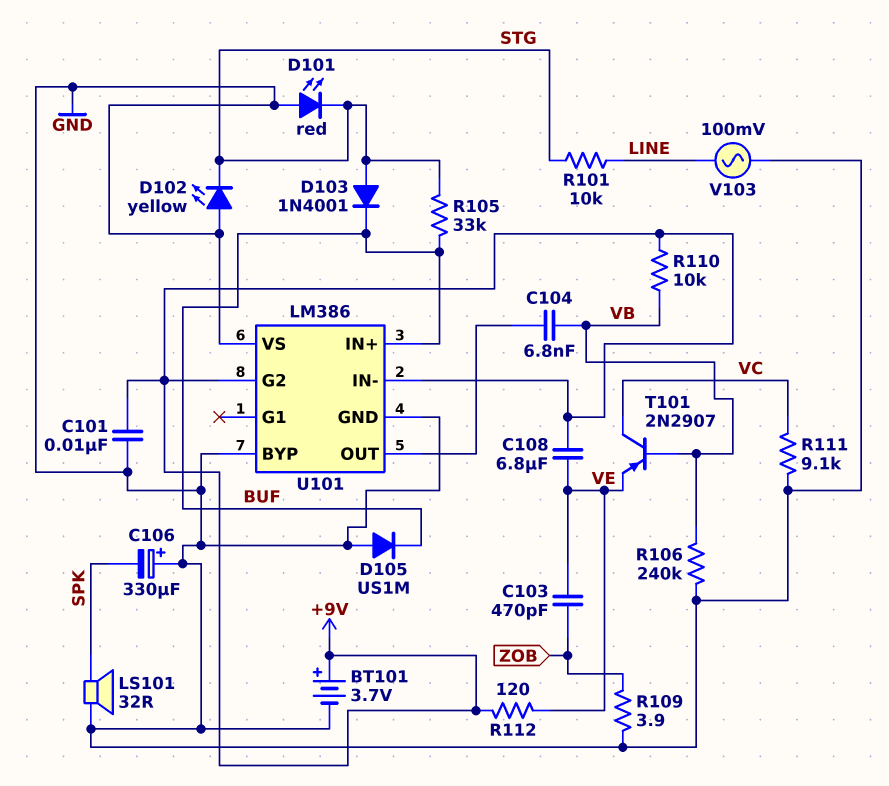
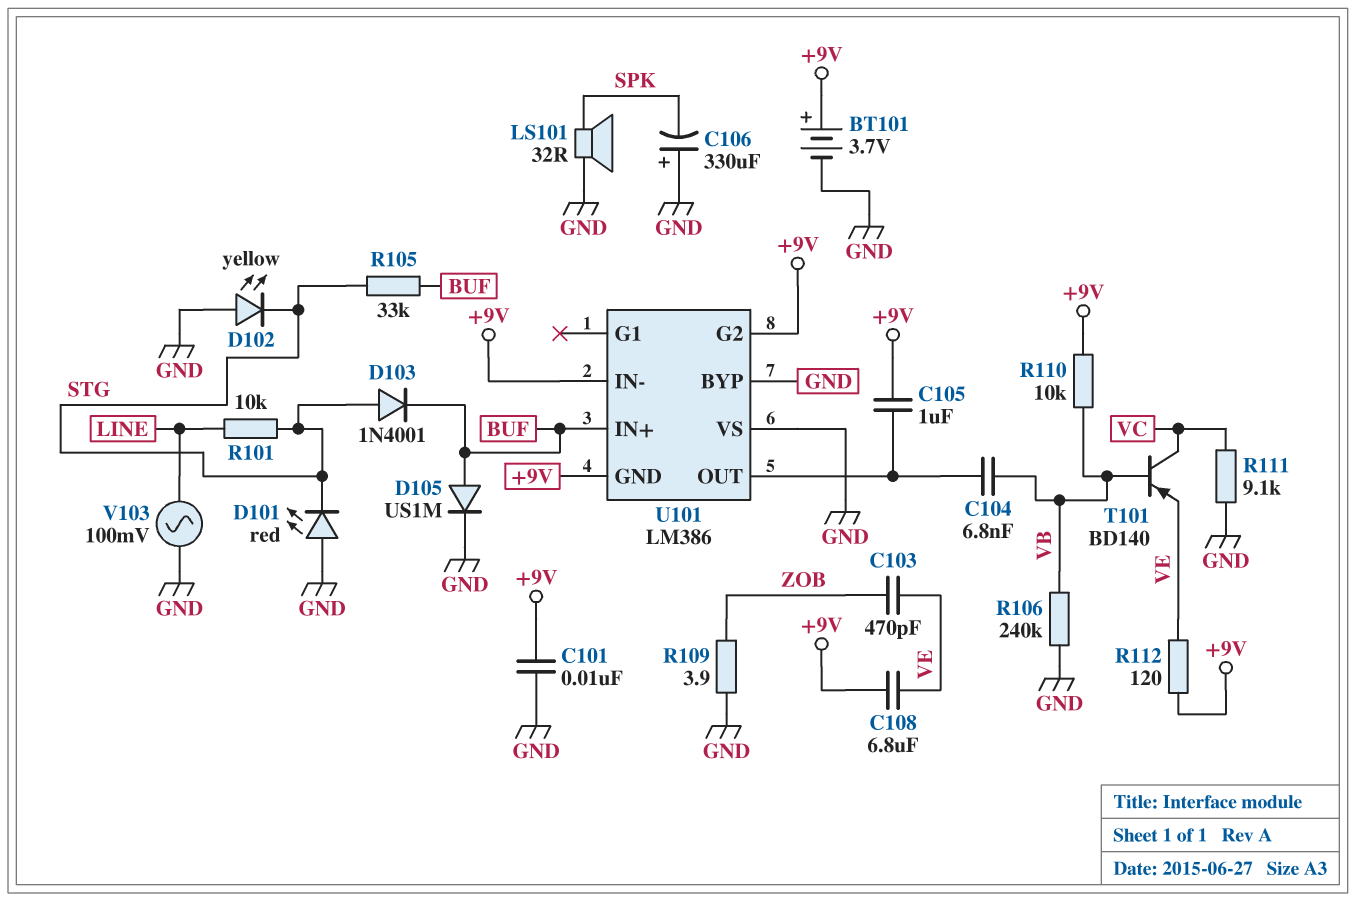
C105: none -> 1uF (+9V, U101/OUT)
D105: diode US1M (A GND, K BUF) -> diode US1M (A BUF, K GND)
T101: PNP 2N2907 (B VB, C VC, E VE) -> PNP BD140 (B VB, C VC, E VE)
U101 pin GND: GND -> +9V

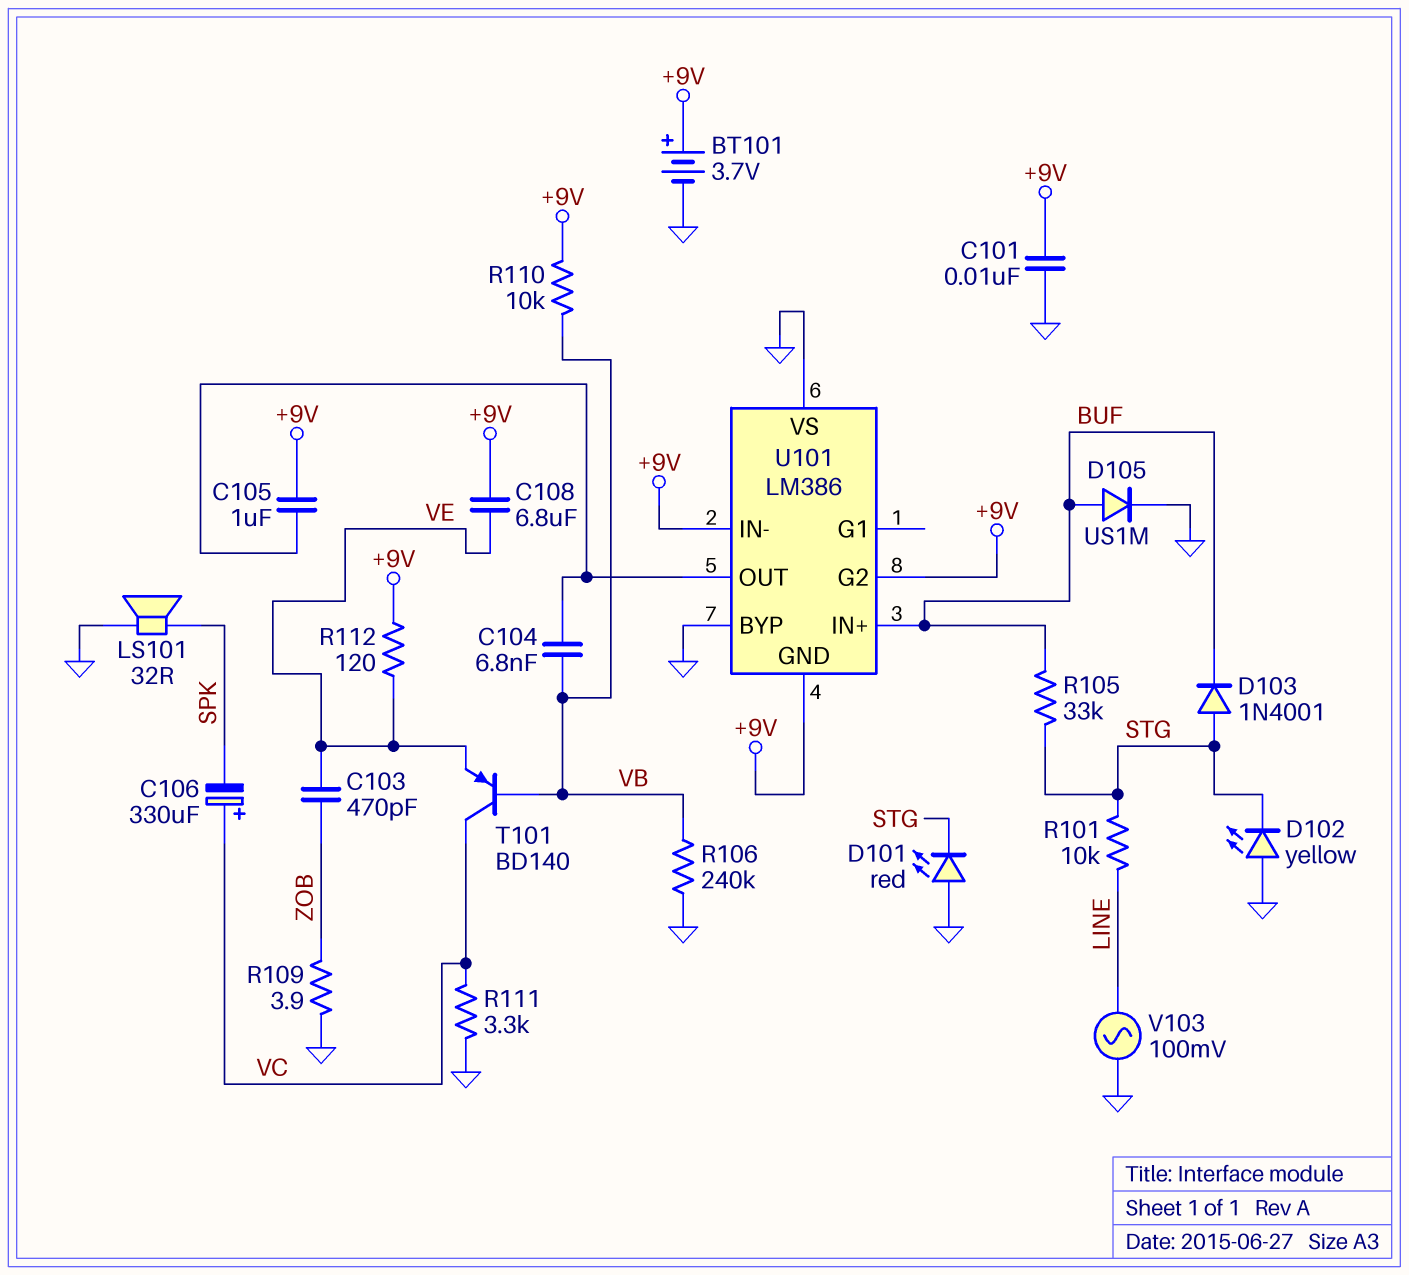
C106: 330uF (plus GND, minus SPK) -> 330uF (plus VC, minus SPK)
R111: 9.1k (GND, VC) -> 3.3k (GND, VC)

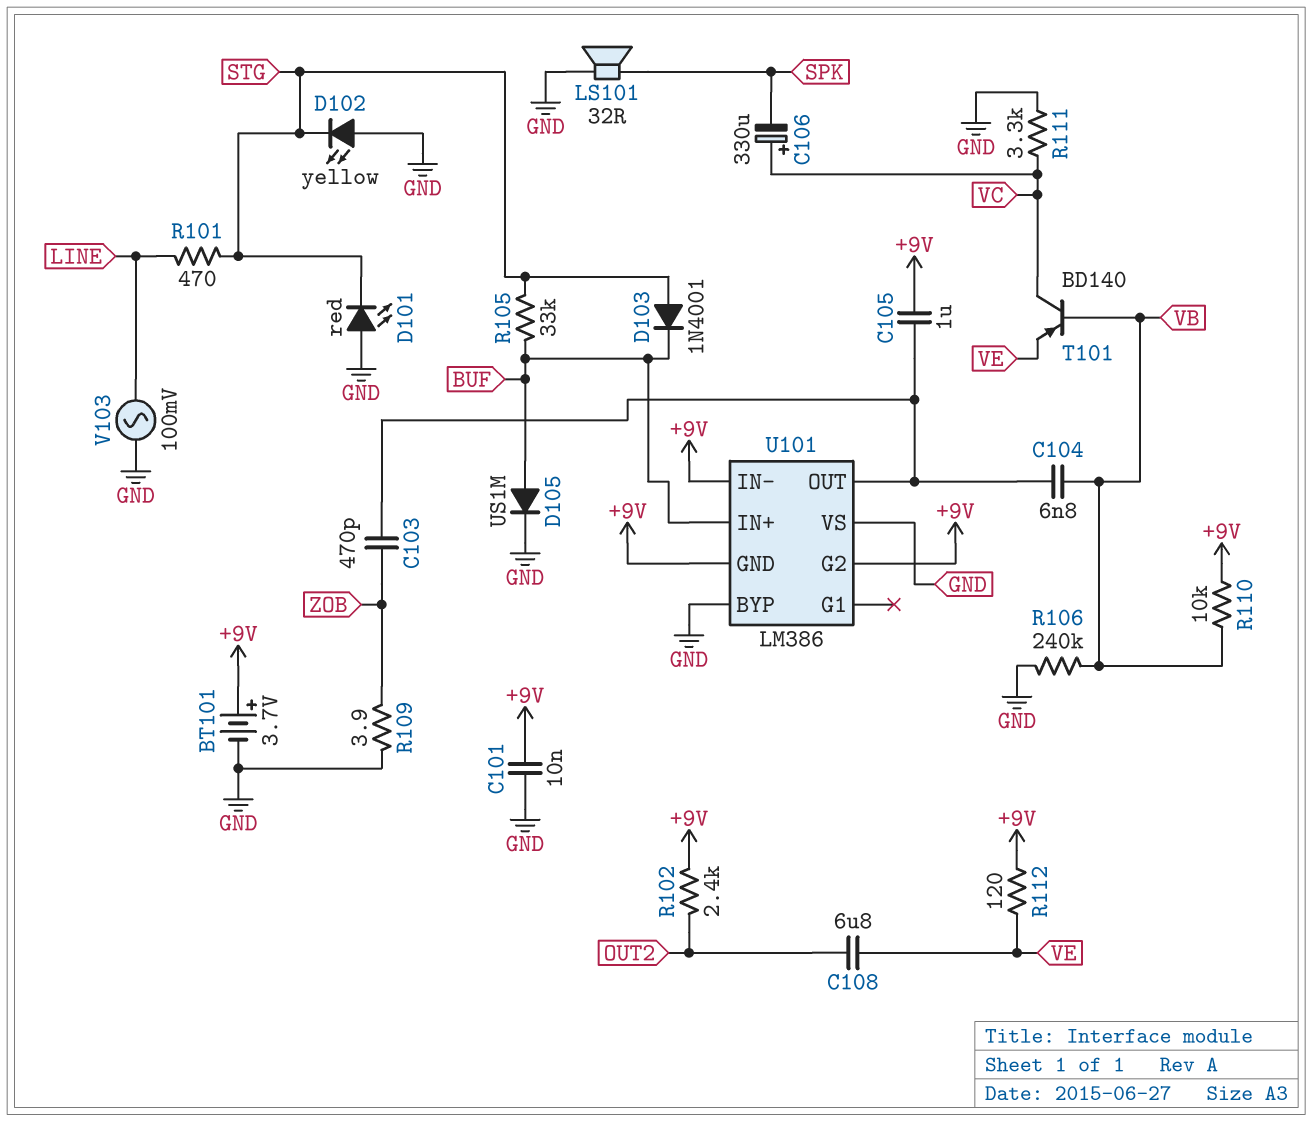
C103: 470pF (VE, ZOB) -> 470pF (U101/OUT, ZOB)
C108: 6.8uF (+9V, VE) -> 6.8uF (OUT2, VE)
R101: 10k (LINE, STG) -> 470 (LINE, STG)
R102: none -> 2.4k (+9V, OUT2)

